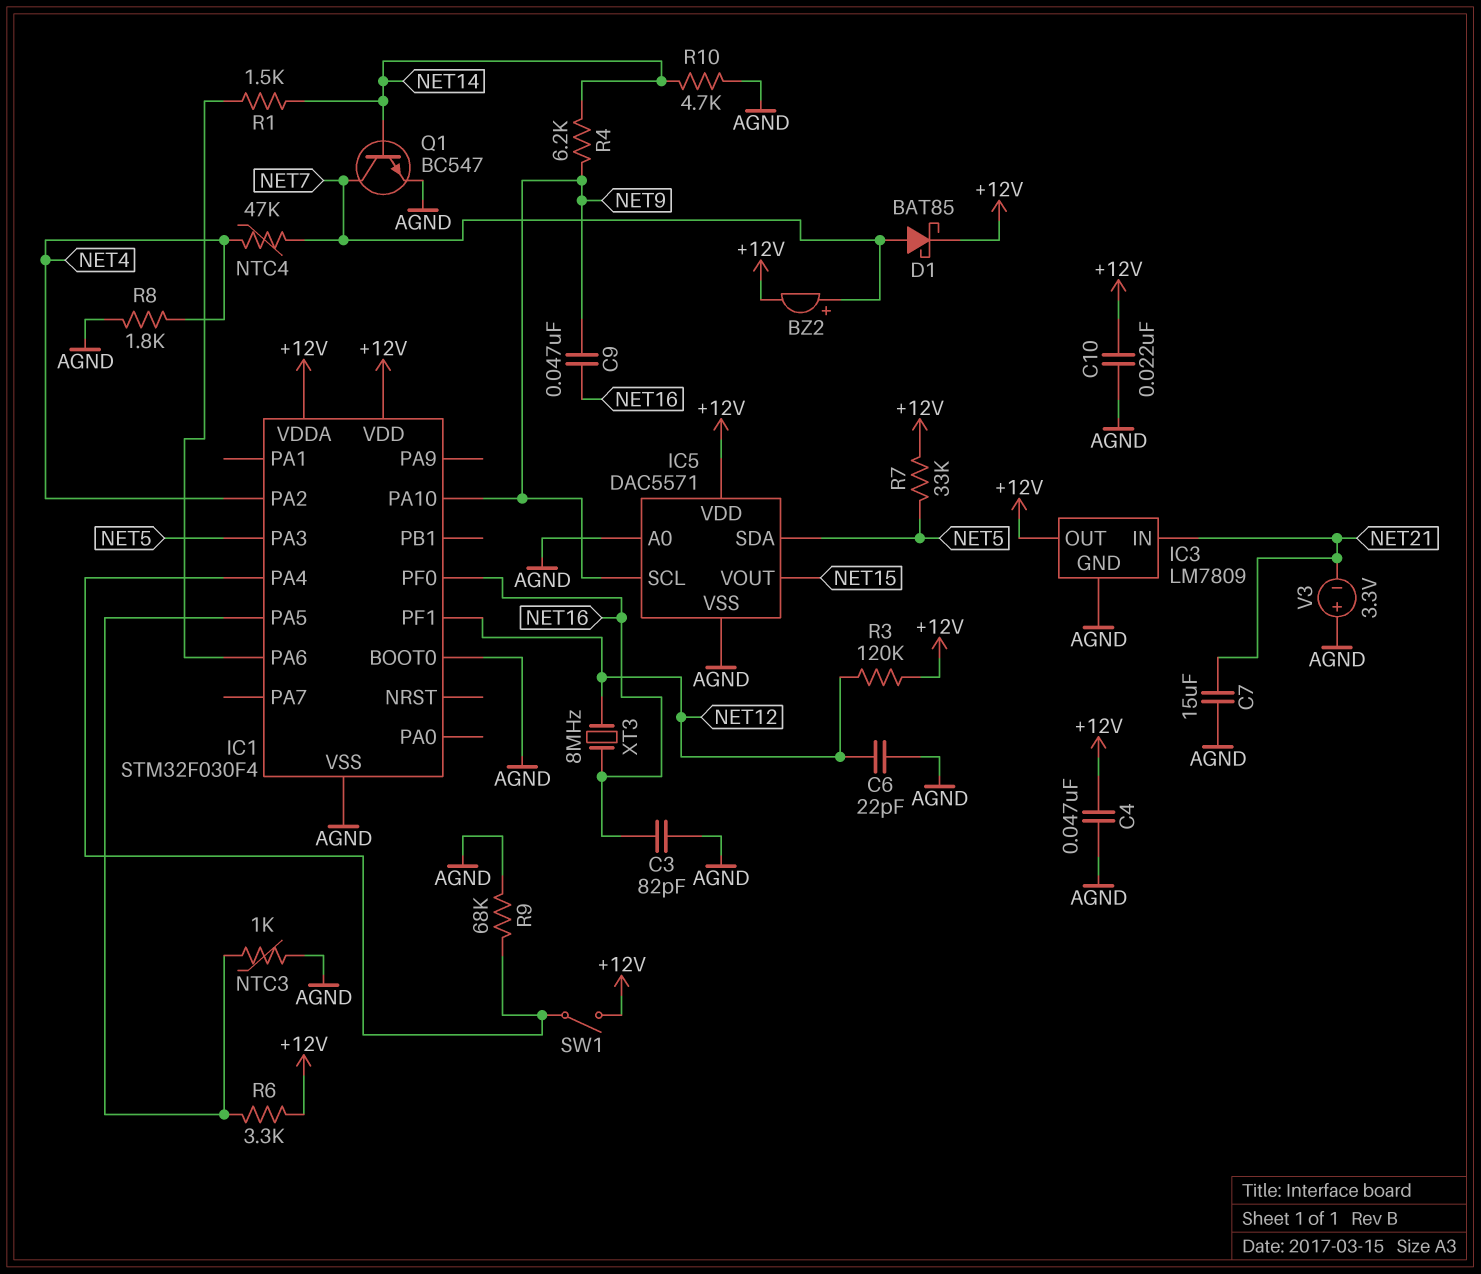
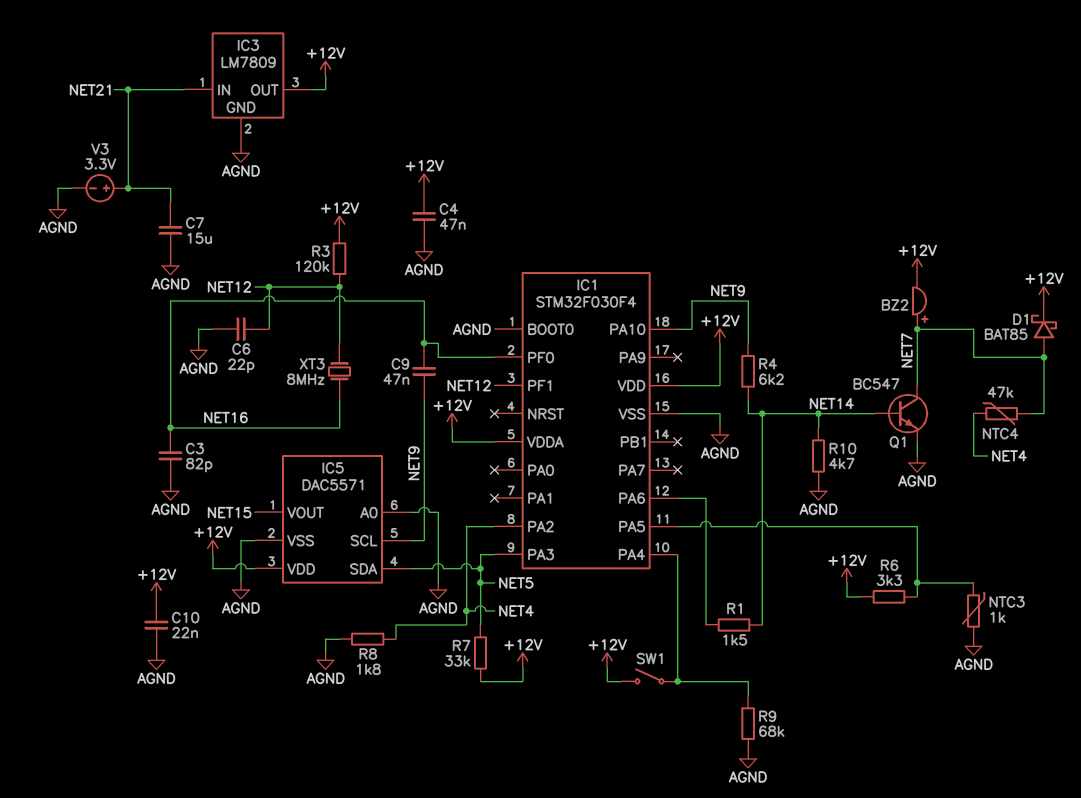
V3: 3.3V (plus AGND, minus NET21) -> 3.3V (plus NET21, minus AGND)

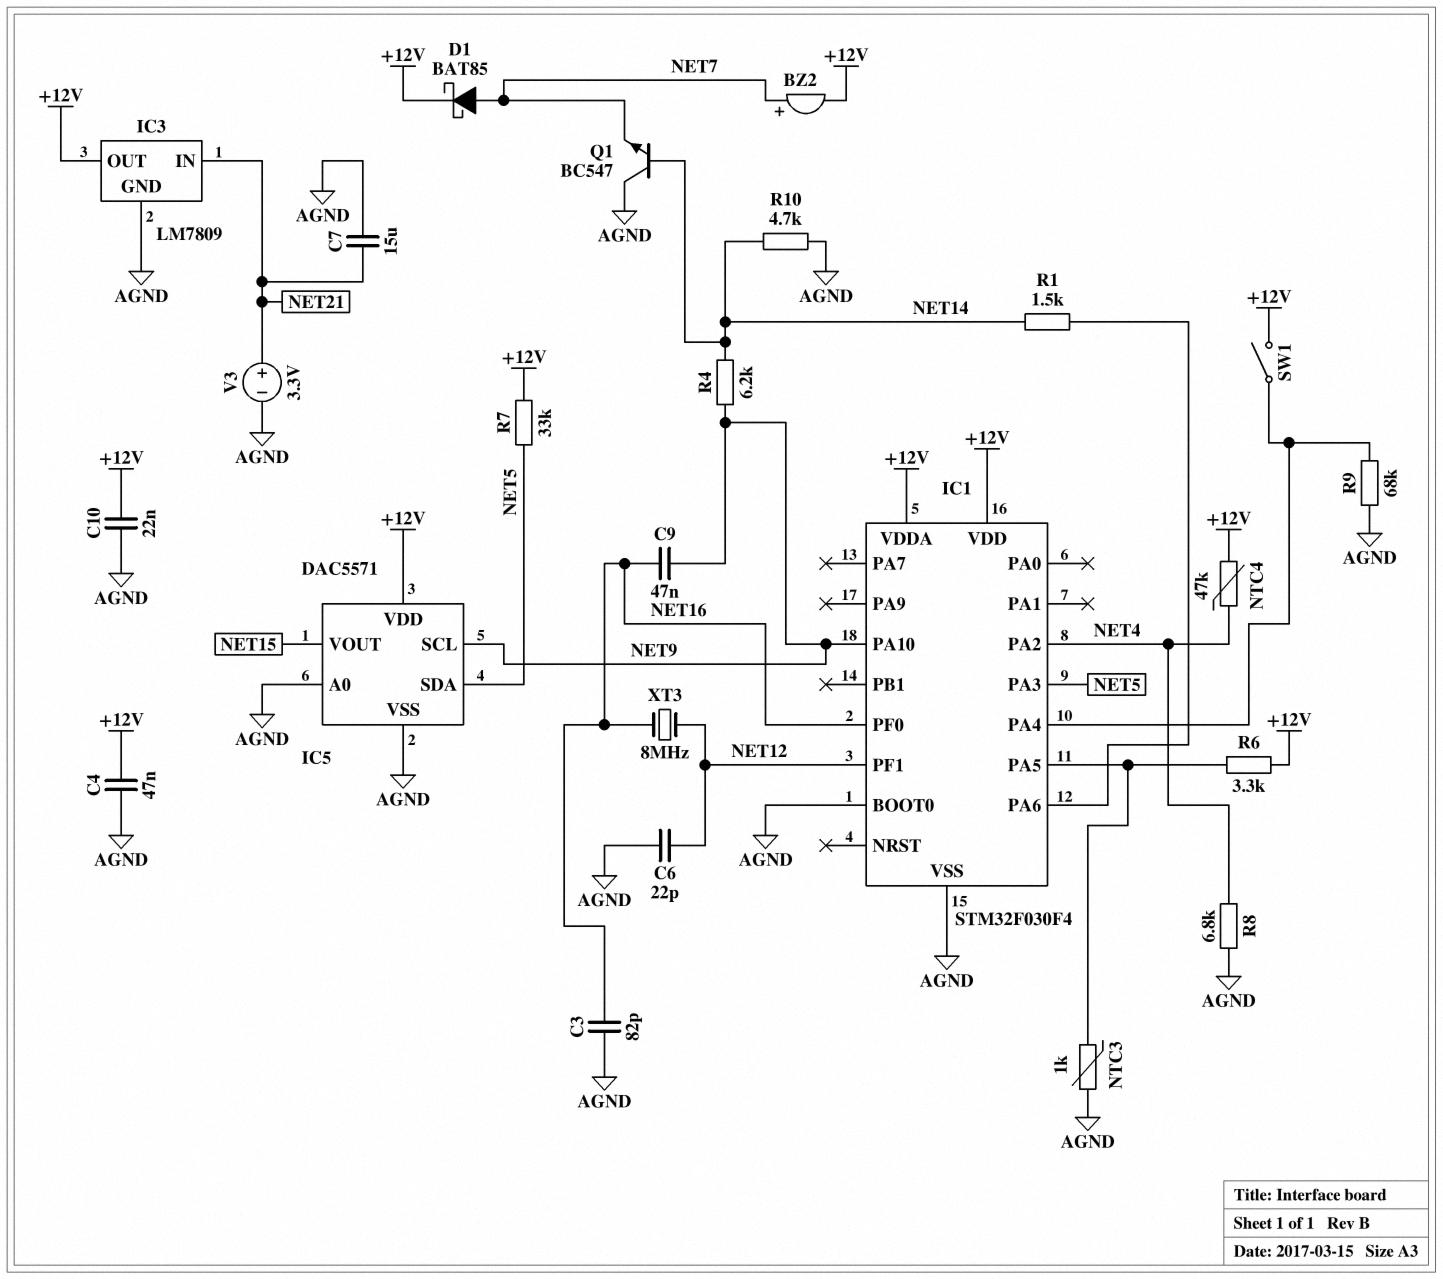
NTC4: 47k (NET4, NET7) -> 47k (+12V, NET4)
Q1: NPN BC547 (B NET14, C NET7, E AGND) -> NPN BC547 (B NET14, C AGND, E NET7)
R3: 120k (+12V, NET12) -> none
R8: 1.8k (AGND, NET4) -> 6.8k (AGND, NET4)

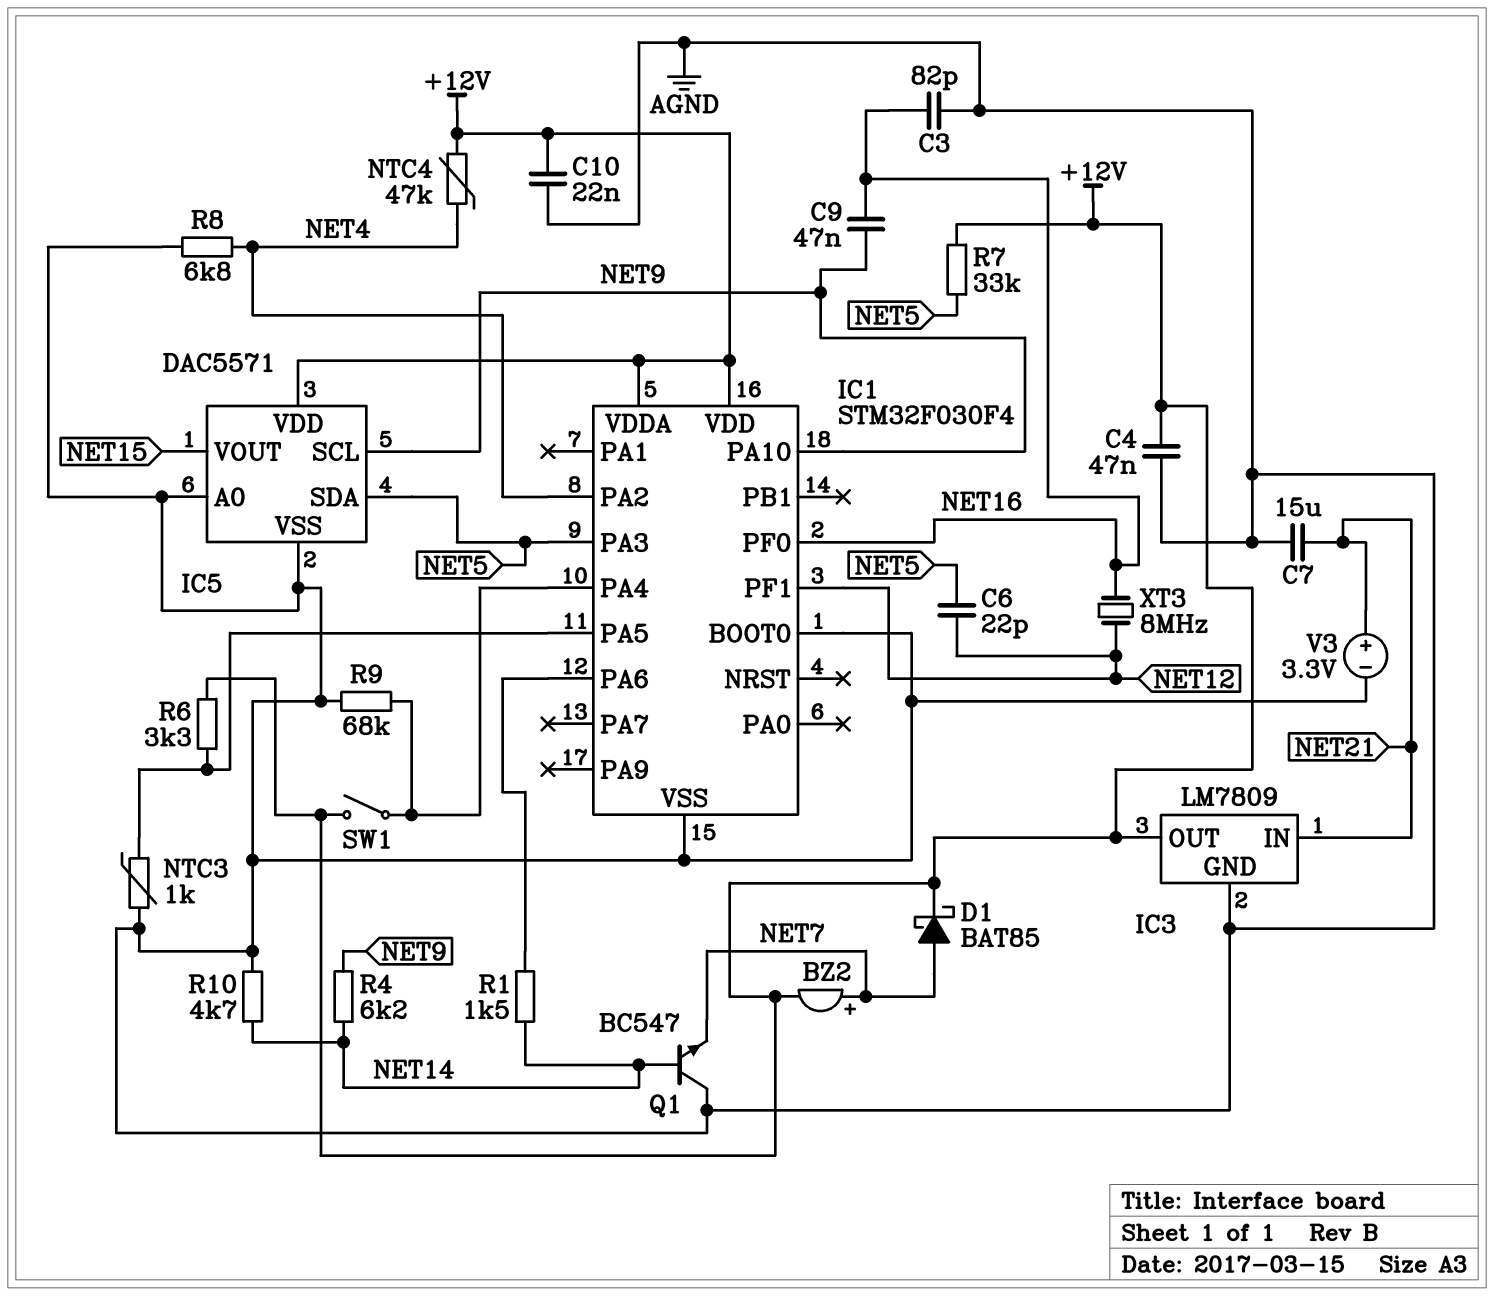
C6: 22pF (AGND, NET12) -> 22pF (NET5, NET12)

